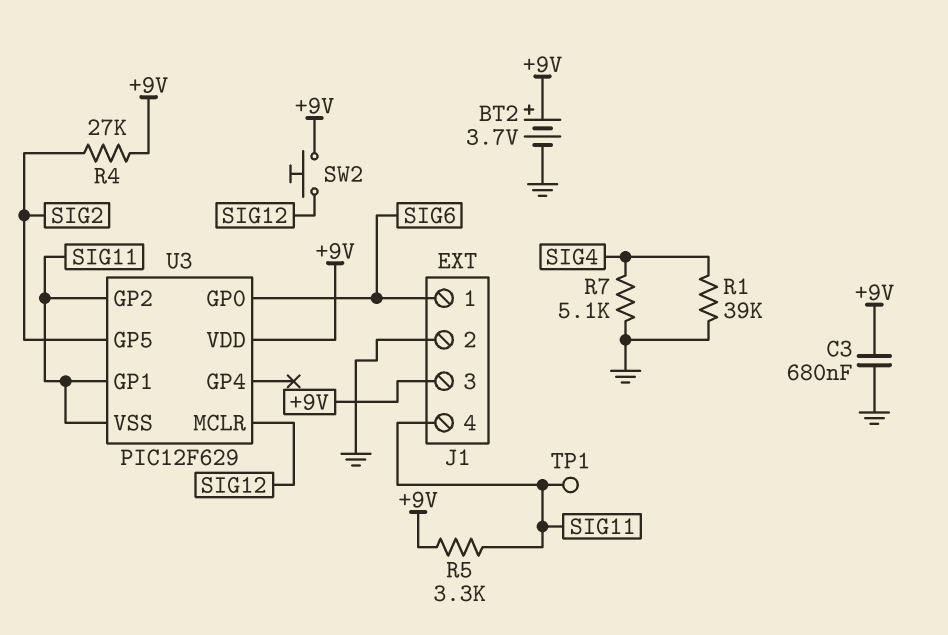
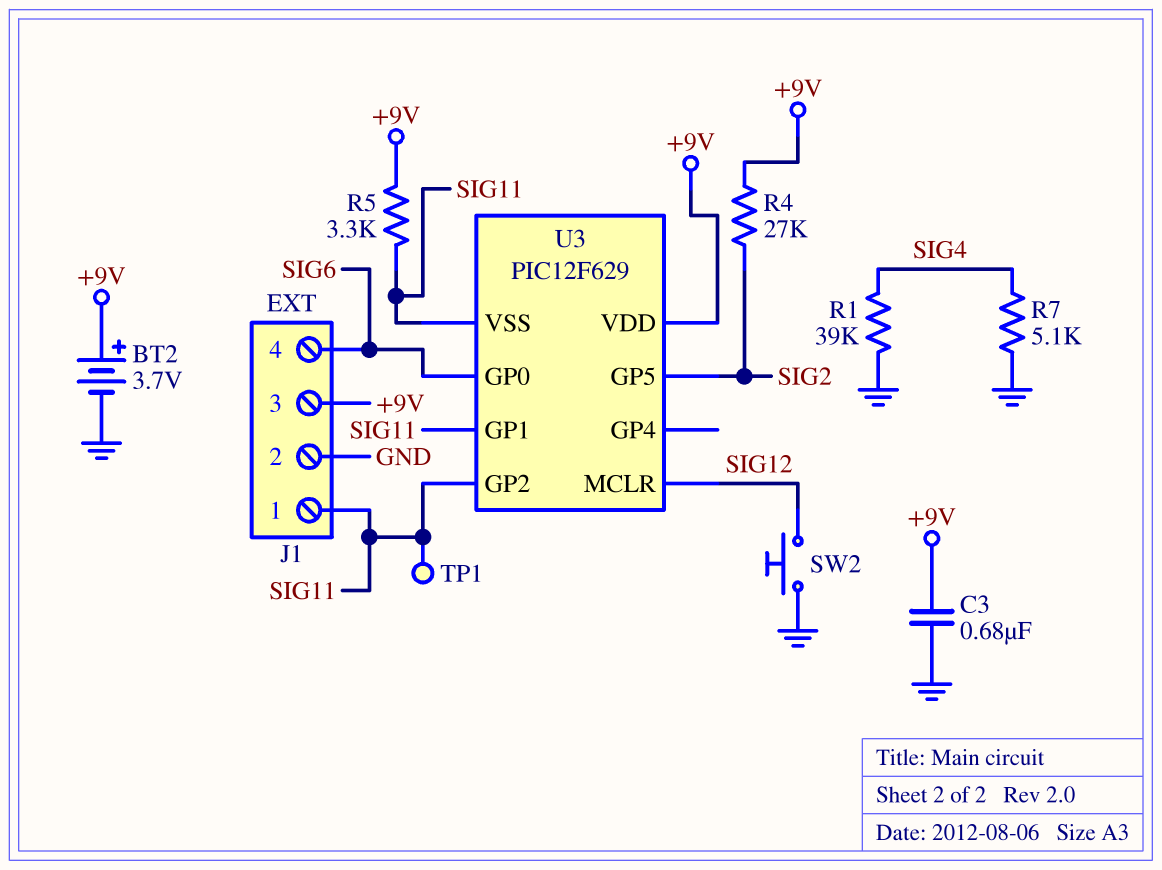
J1 pin 1: SIG6 -> SIG11
J1 pin 4: SIG11 -> SIG6
SW2: button (+9V, SIG12) -> button (GND, SIG12)

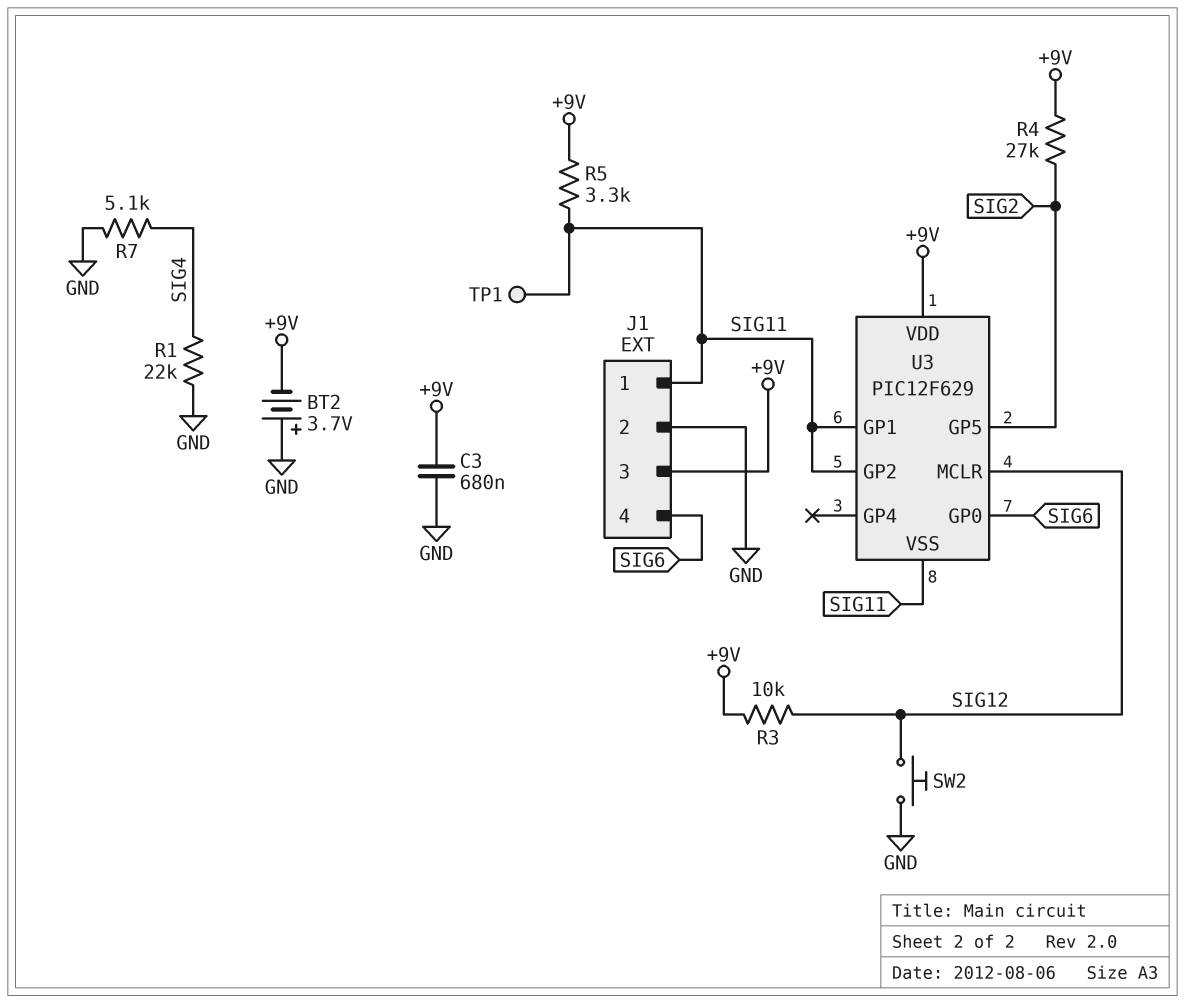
BT2: 3.7V (plus +9V, minus GND) -> 3.7V (plus GND, minus +9V)
R1: 39k (GND, SIG4) -> 22k (GND, SIG4)
R3: none -> 10k (+9V, SIG12)

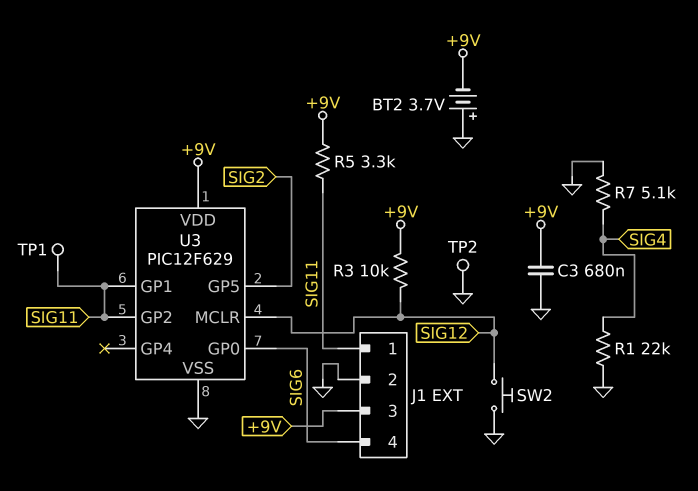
R4: 27k (+9V, SIG2) -> none
TP2: none -> test point (GND)
U3 pin VSS: SIG11 -> GND

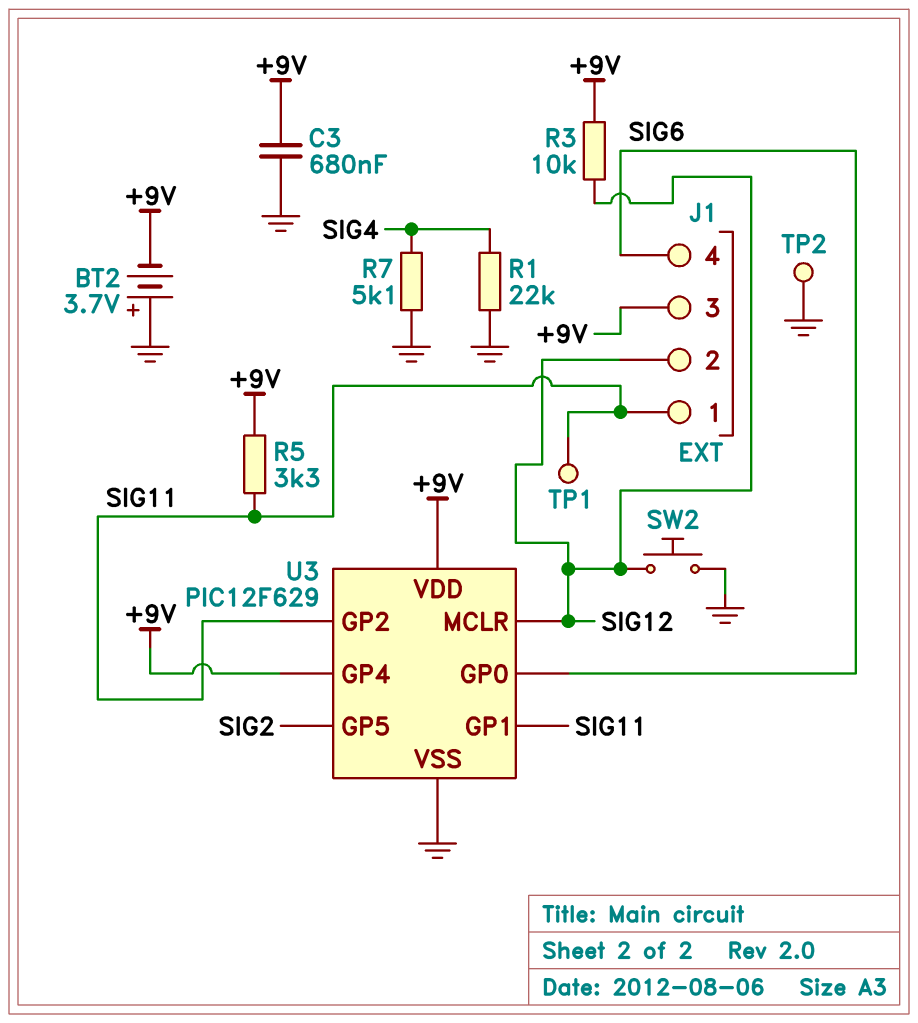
J1 pin 2: GND -> SIG12
U3 pin GP4: none -> +9V

